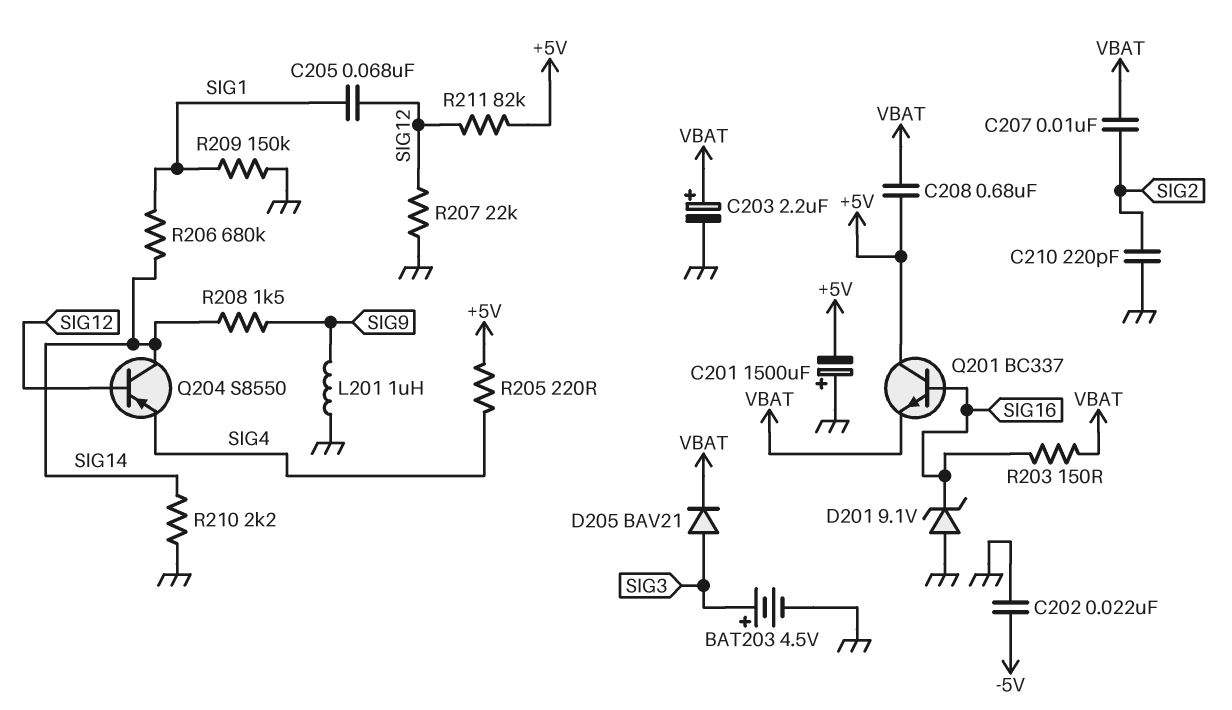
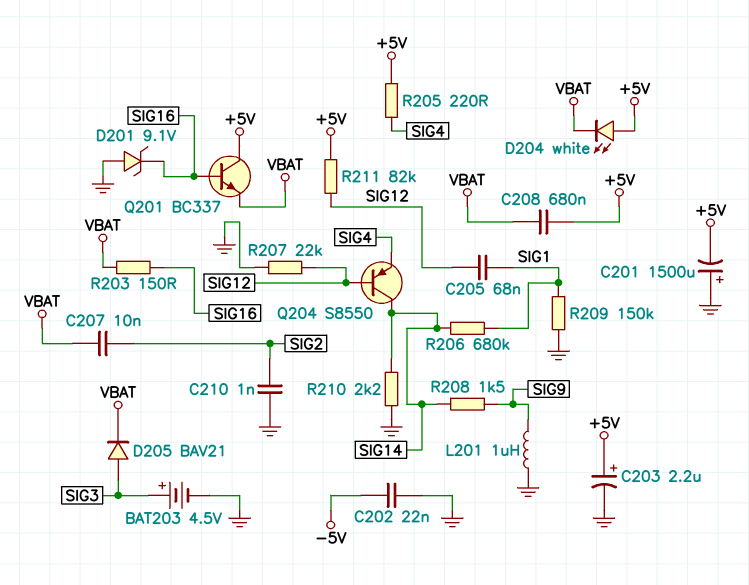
C203: 2.2uF (plus VBAT, minus GND) -> 2.2uF (plus +5V, minus GND)
C210: 220pF (GND, SIG2) -> 1nF (GND, SIG2)
D204: none -> LED white (A +5V, K VBAT)

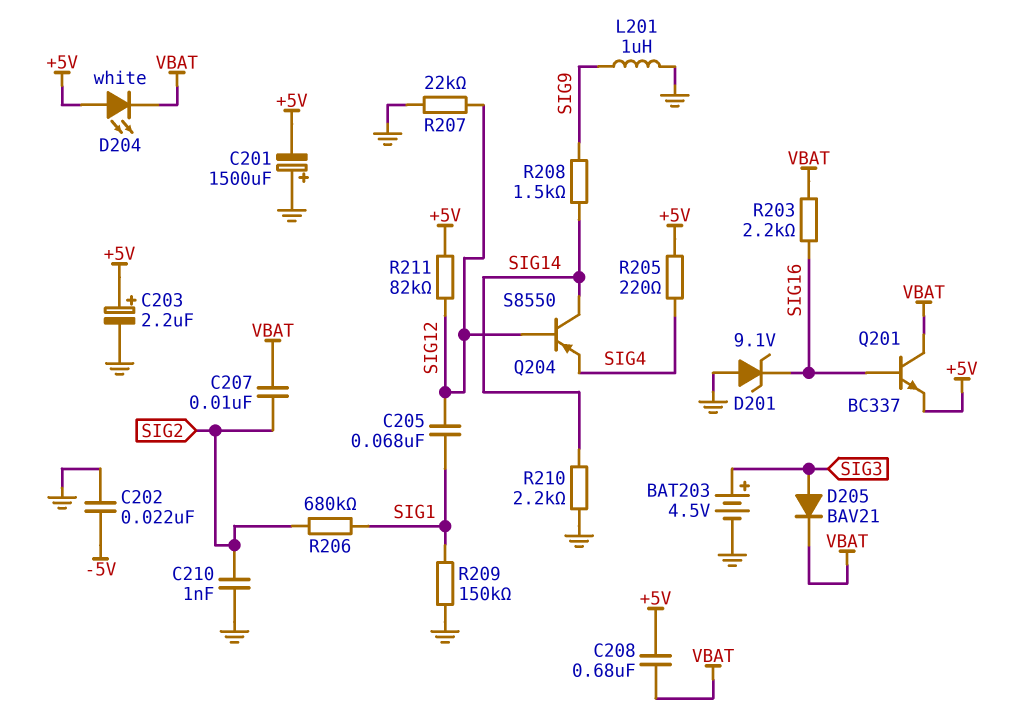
Q201: NPN BC337 (B SIG16, C +5V, E VBAT) -> NPN BC337 (B SIG16, C VBAT, E +5V)
R203: 150 (SIG16, VBAT) -> 2.2k (SIG16, VBAT)
R206: 680k (SIG1, SIG14) -> 680k (SIG1, SIG2)

